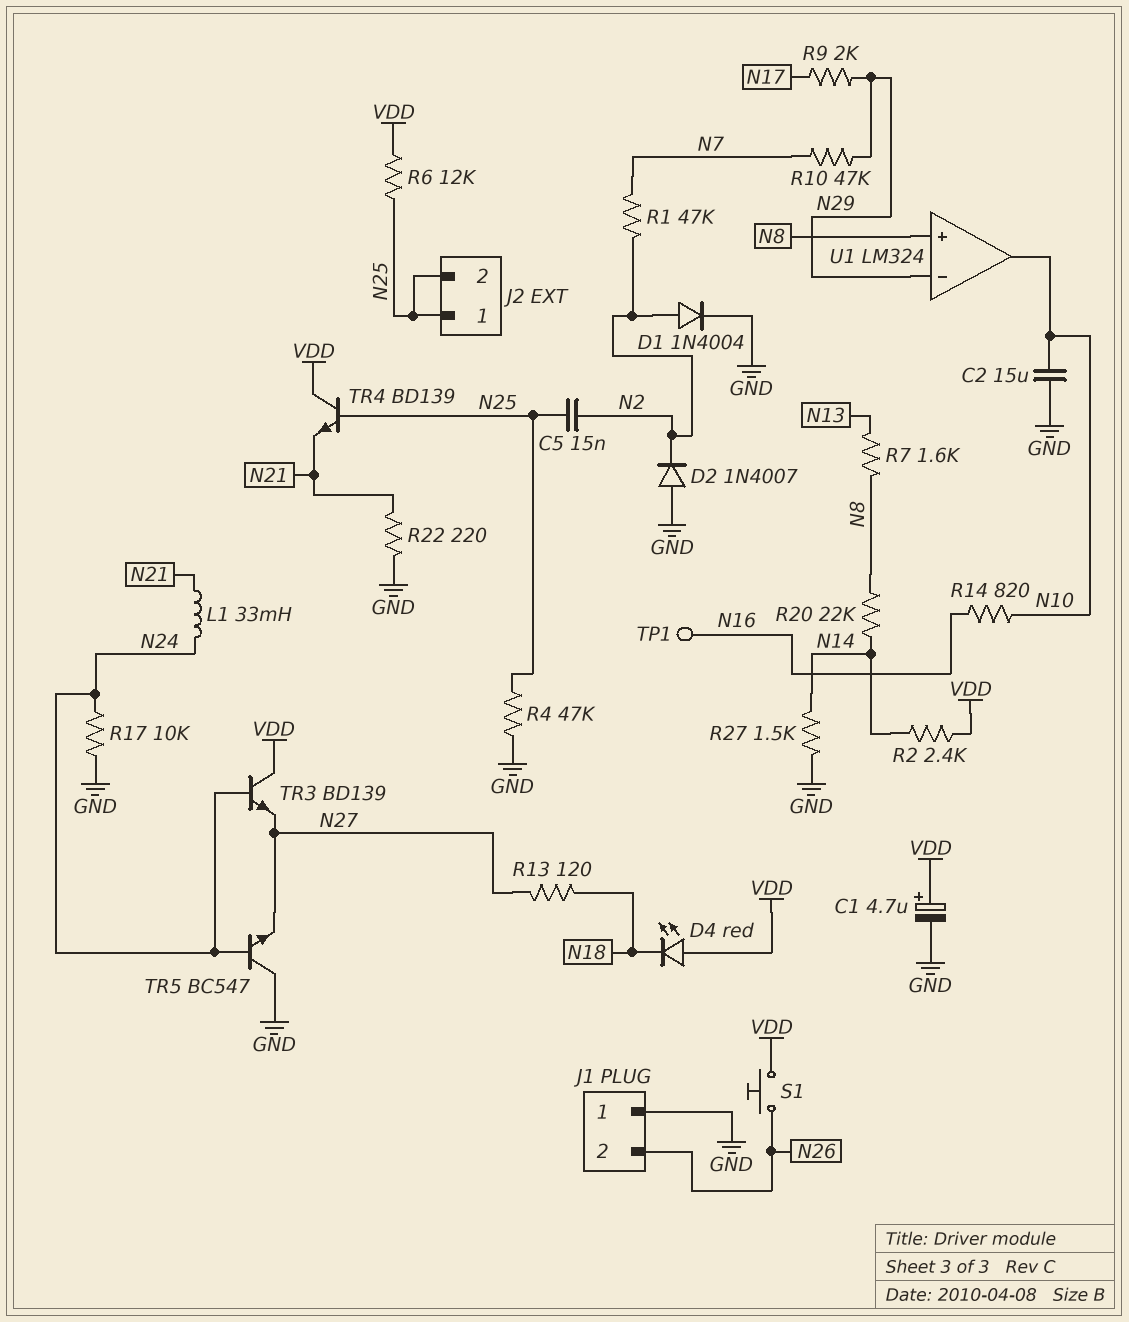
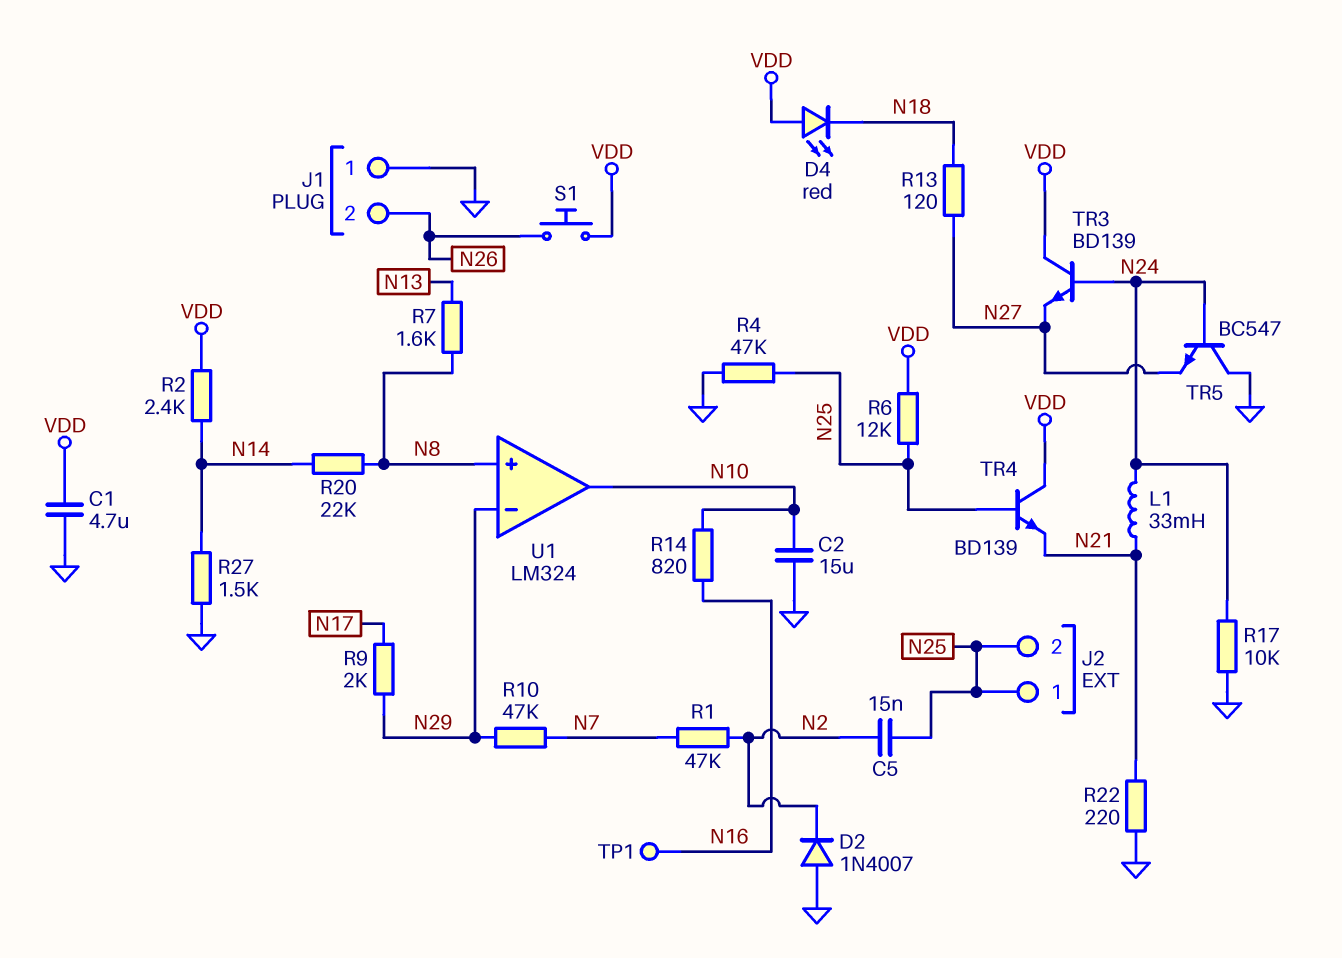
C1: 4.7uF (plus VDD, minus GND) -> 4.7uF (GND, VDD)
D1: diode 1N4004 (A N2, K GND) -> none

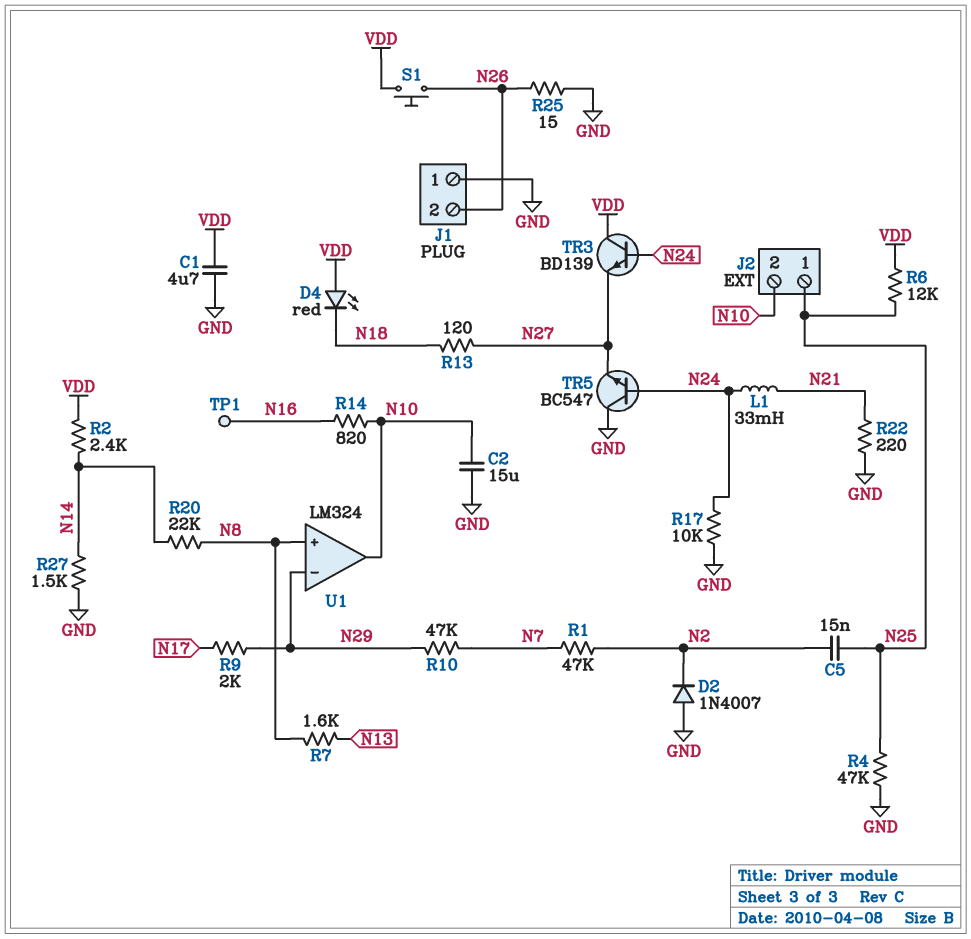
J2 pin 2: N25 -> N10
R25: none -> 15 (GND, N26)
TR4: NPN BD139 (B N25, C VDD, E N21) -> none

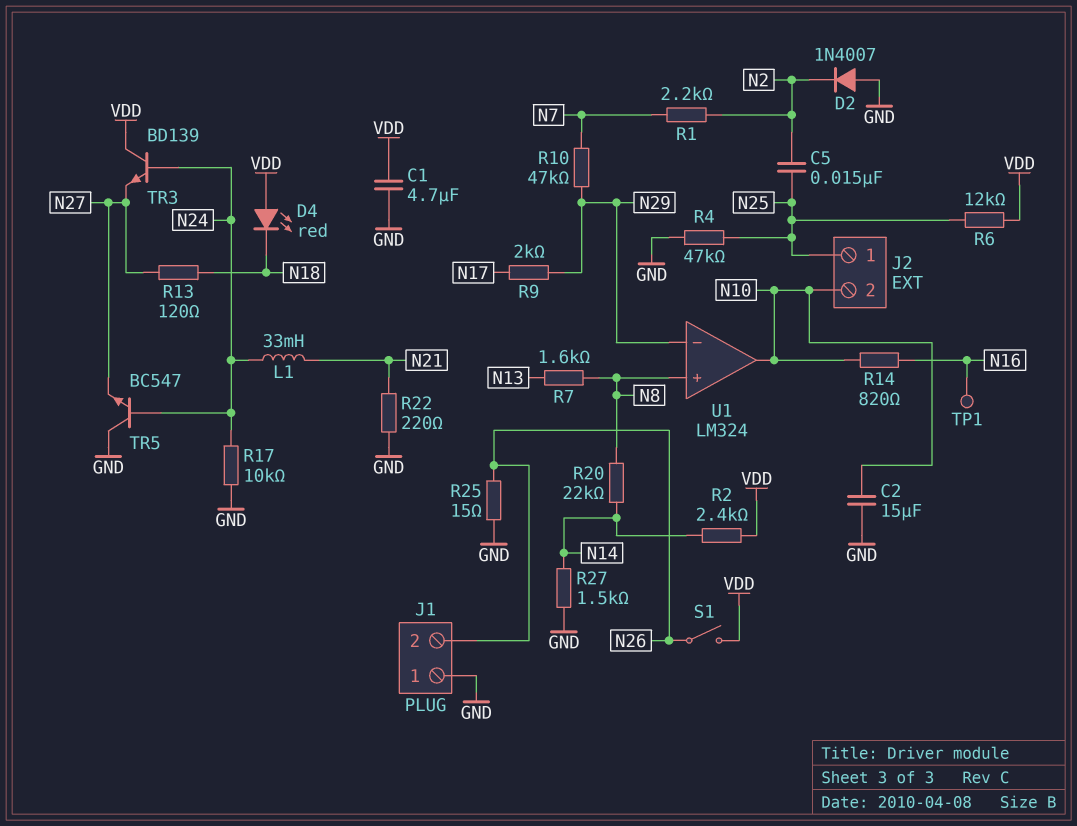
R1: 47k (N2, N7) -> 2.2k (N2, N7)
S1: button (N26, VDD) -> switch (N26, VDD)

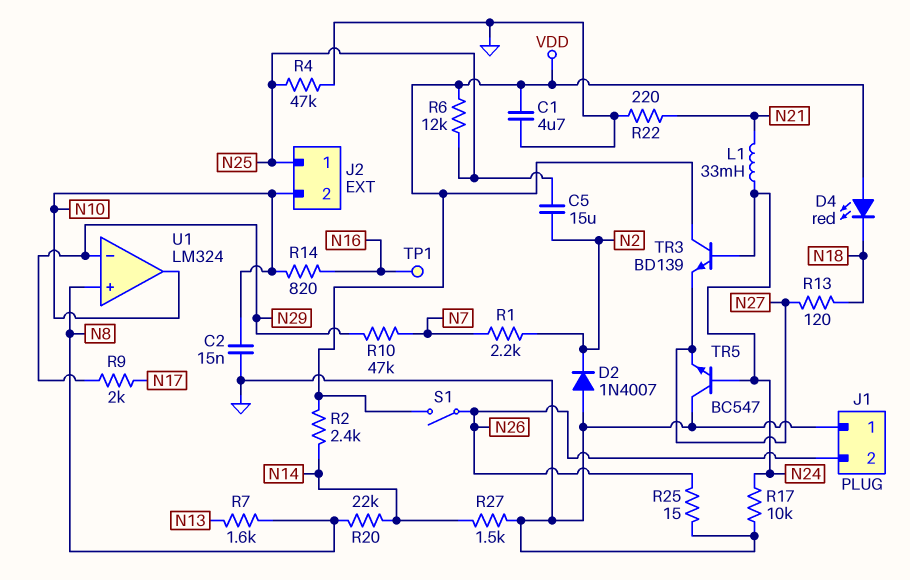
C2: 15uF (GND, N10) -> 15nF (GND, N10)
C5: 15nF (N2, N25) -> 15uF (N2, N25)

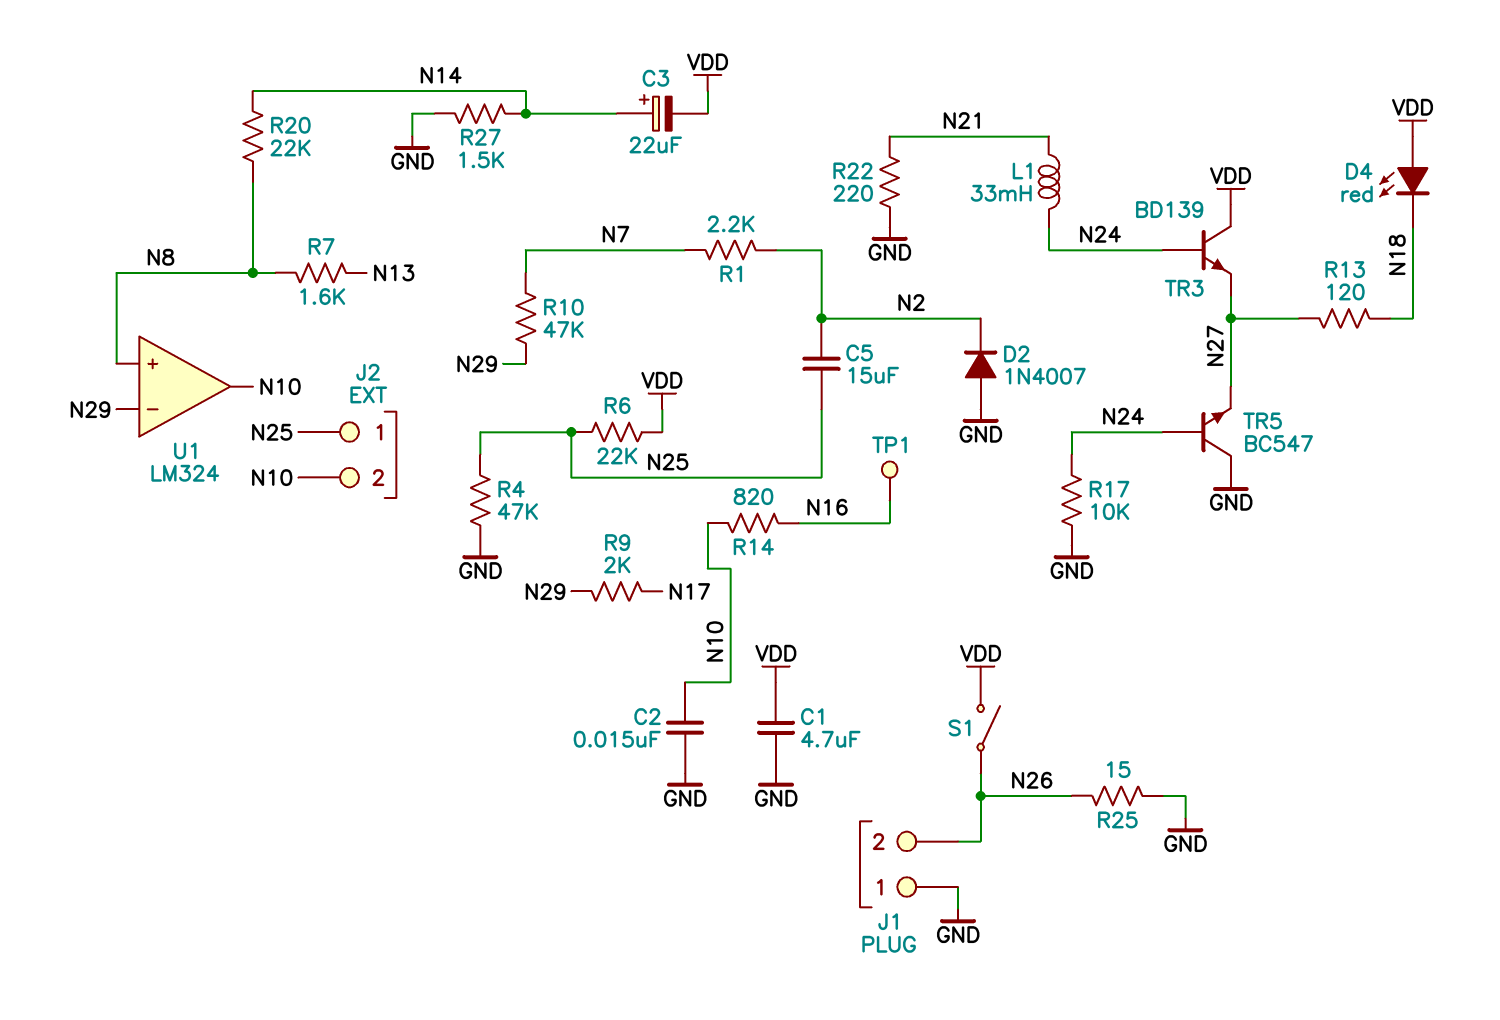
C3: none -> 22uF (plus N14, minus VDD)
R2: 2.4k (N14, VDD) -> none
R6: 12k (N25, VDD) -> 22k (N25, VDD)

